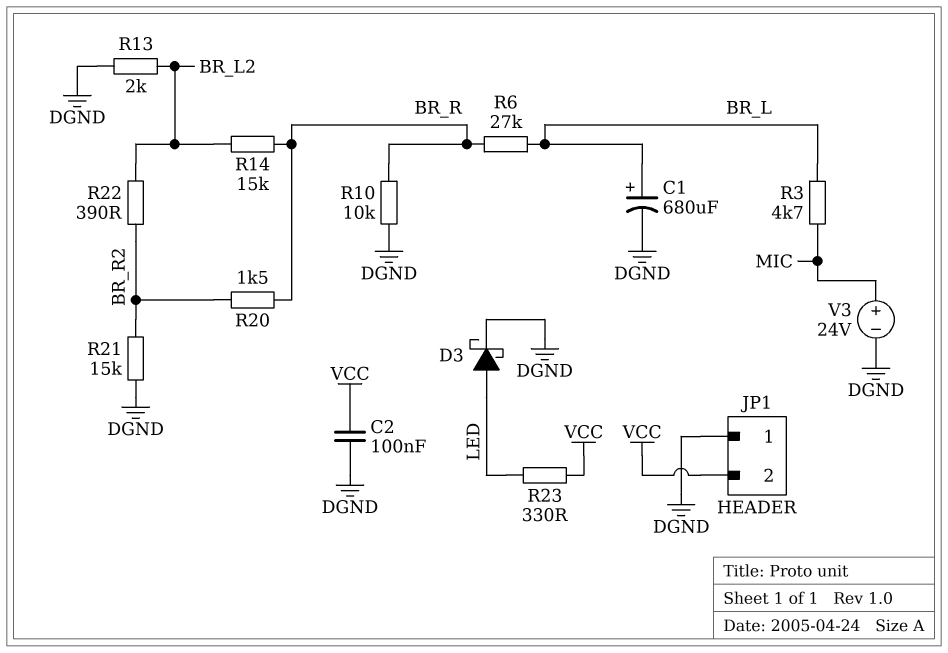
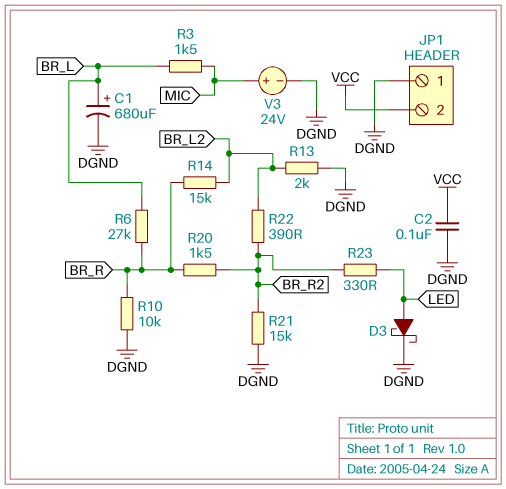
R3: 4.7k (BR_L, MIC) -> 1.5k (BR_L, MIC)
R23: 330 (LED, VCC) -> 330 (BR_R2, LED)

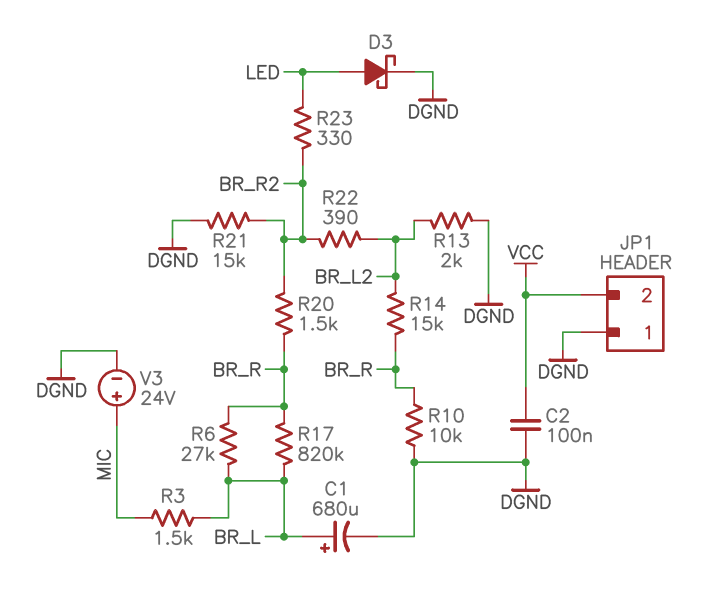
R17: none -> 820k (BR_L, BR_R)

